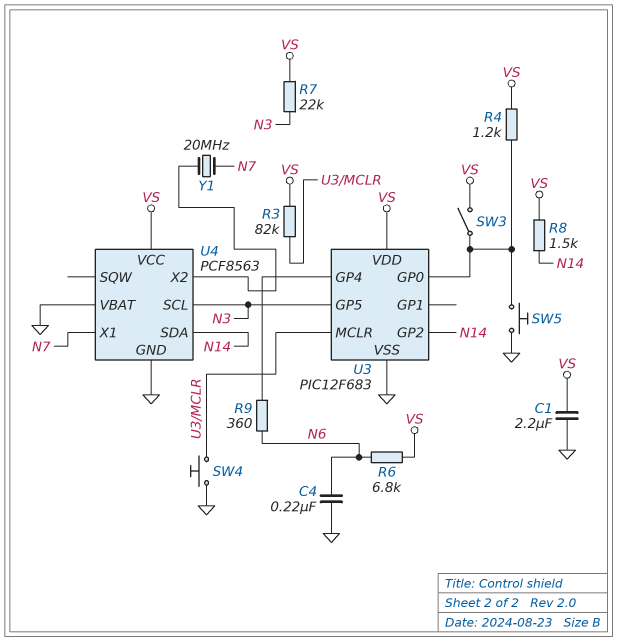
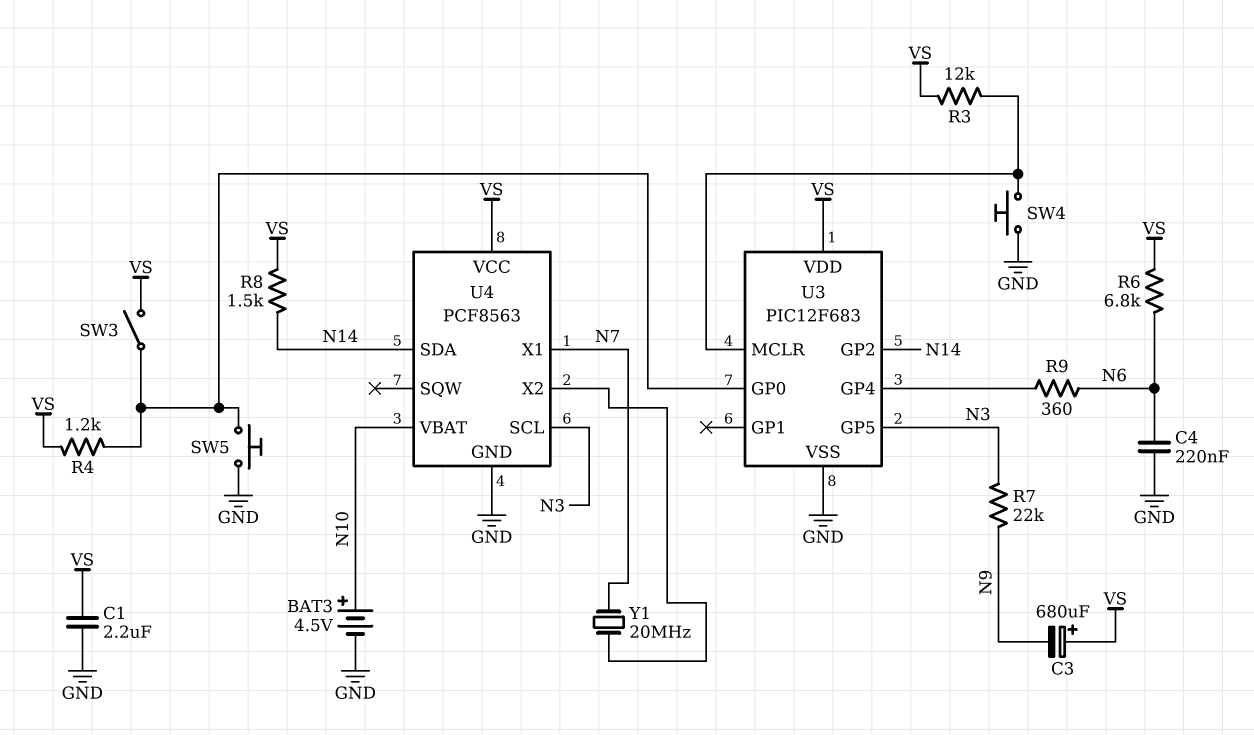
BAT3: none -> 4.5V (plus N10, minus GND)
C3: none -> 680uF (plus VS, minus N9)
R3: 82k (U3/MCLR, VS) -> 12k (U3/MCLR, VS)
R7: 22k (N3, VS) -> 22k (N3, N9)
U4 pin VBAT: GND -> N10

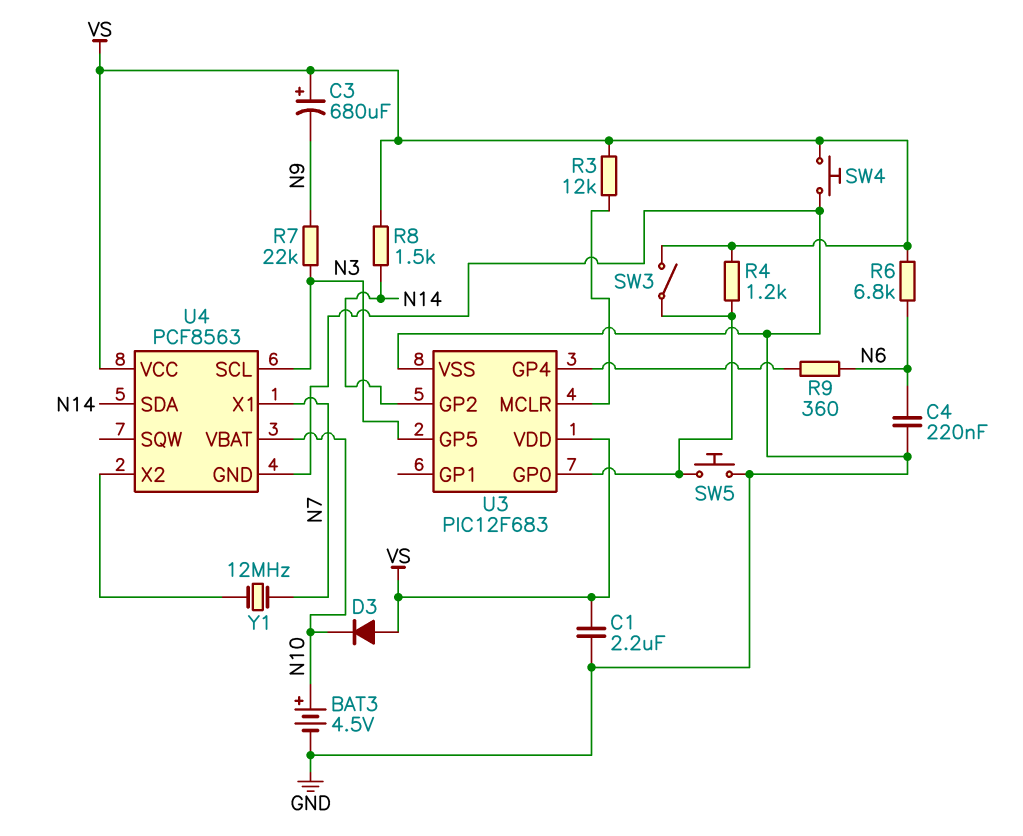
D3: none -> diode (A VS, K N10)
SW4: button (GND, U3/MCLR) -> button (GND, VS)
Y1: 20MHz (N7, U4/X2) -> 12MHz (N7, U4/X2)

